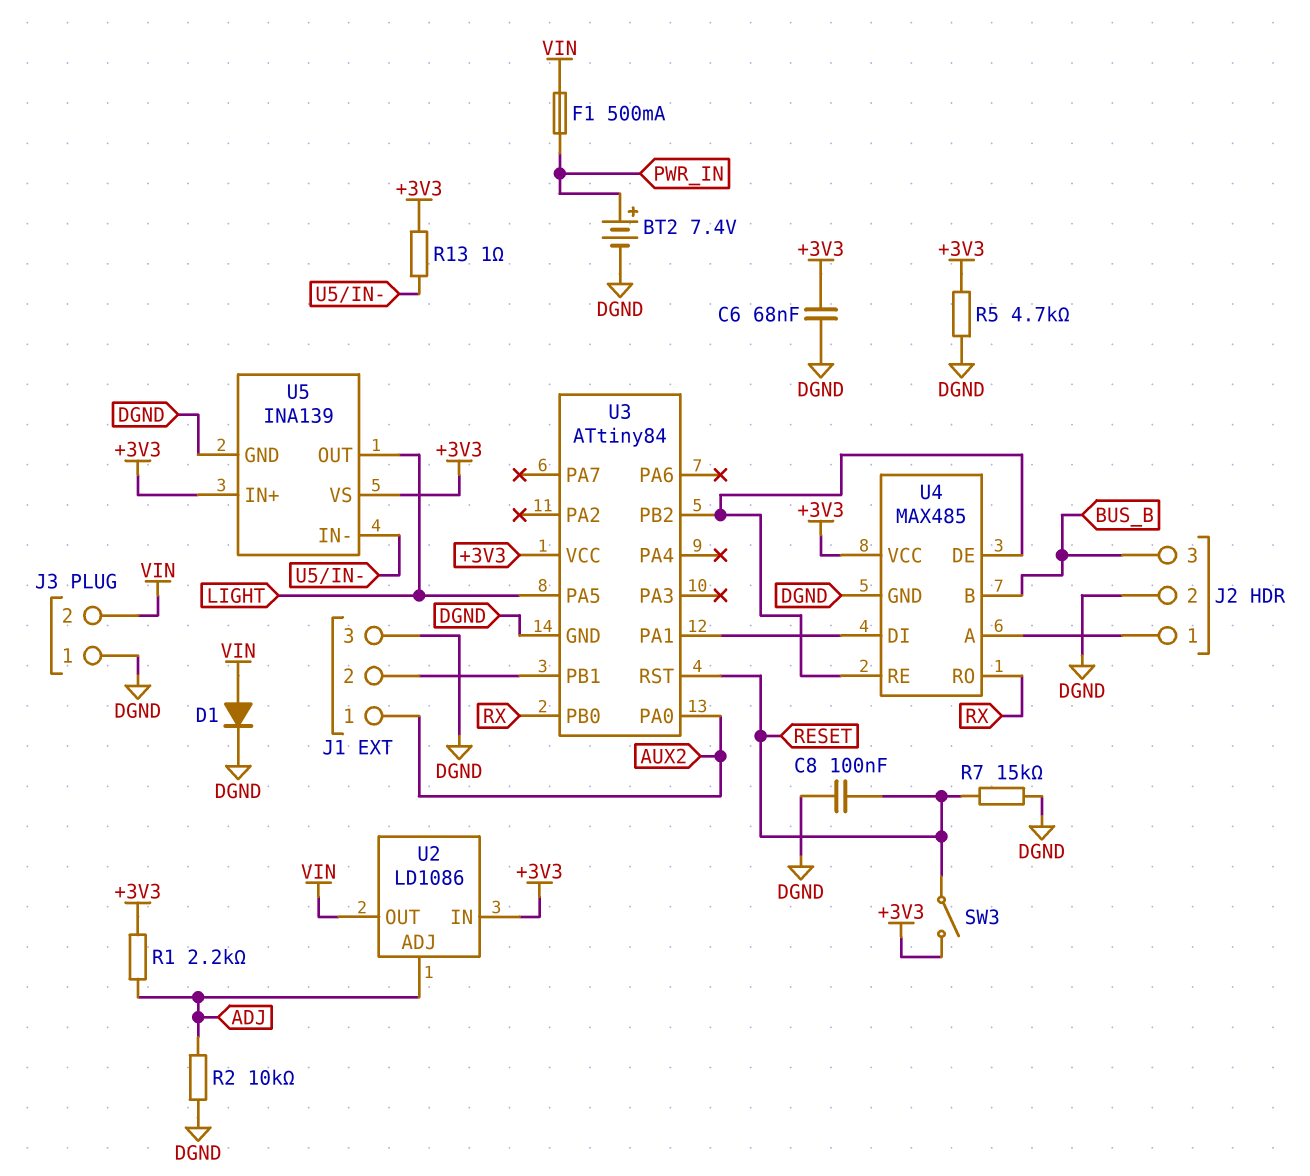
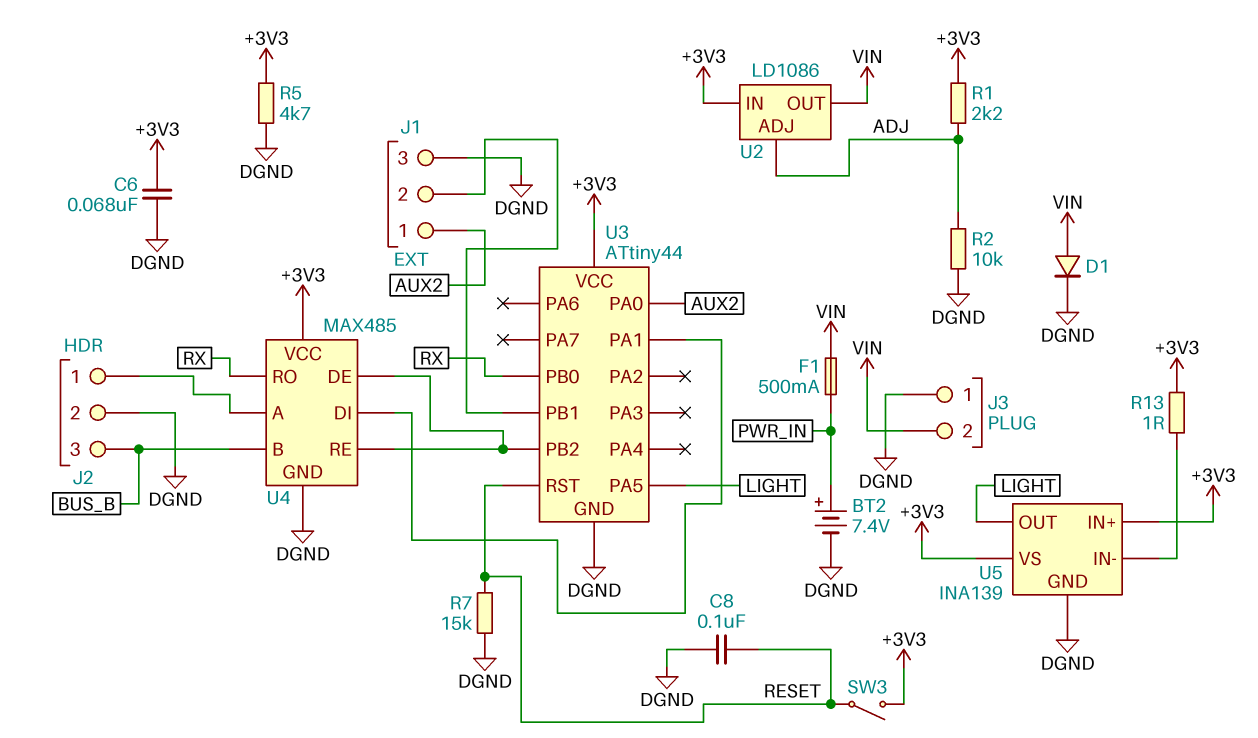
U3: ATtiny84 -> ATtiny44

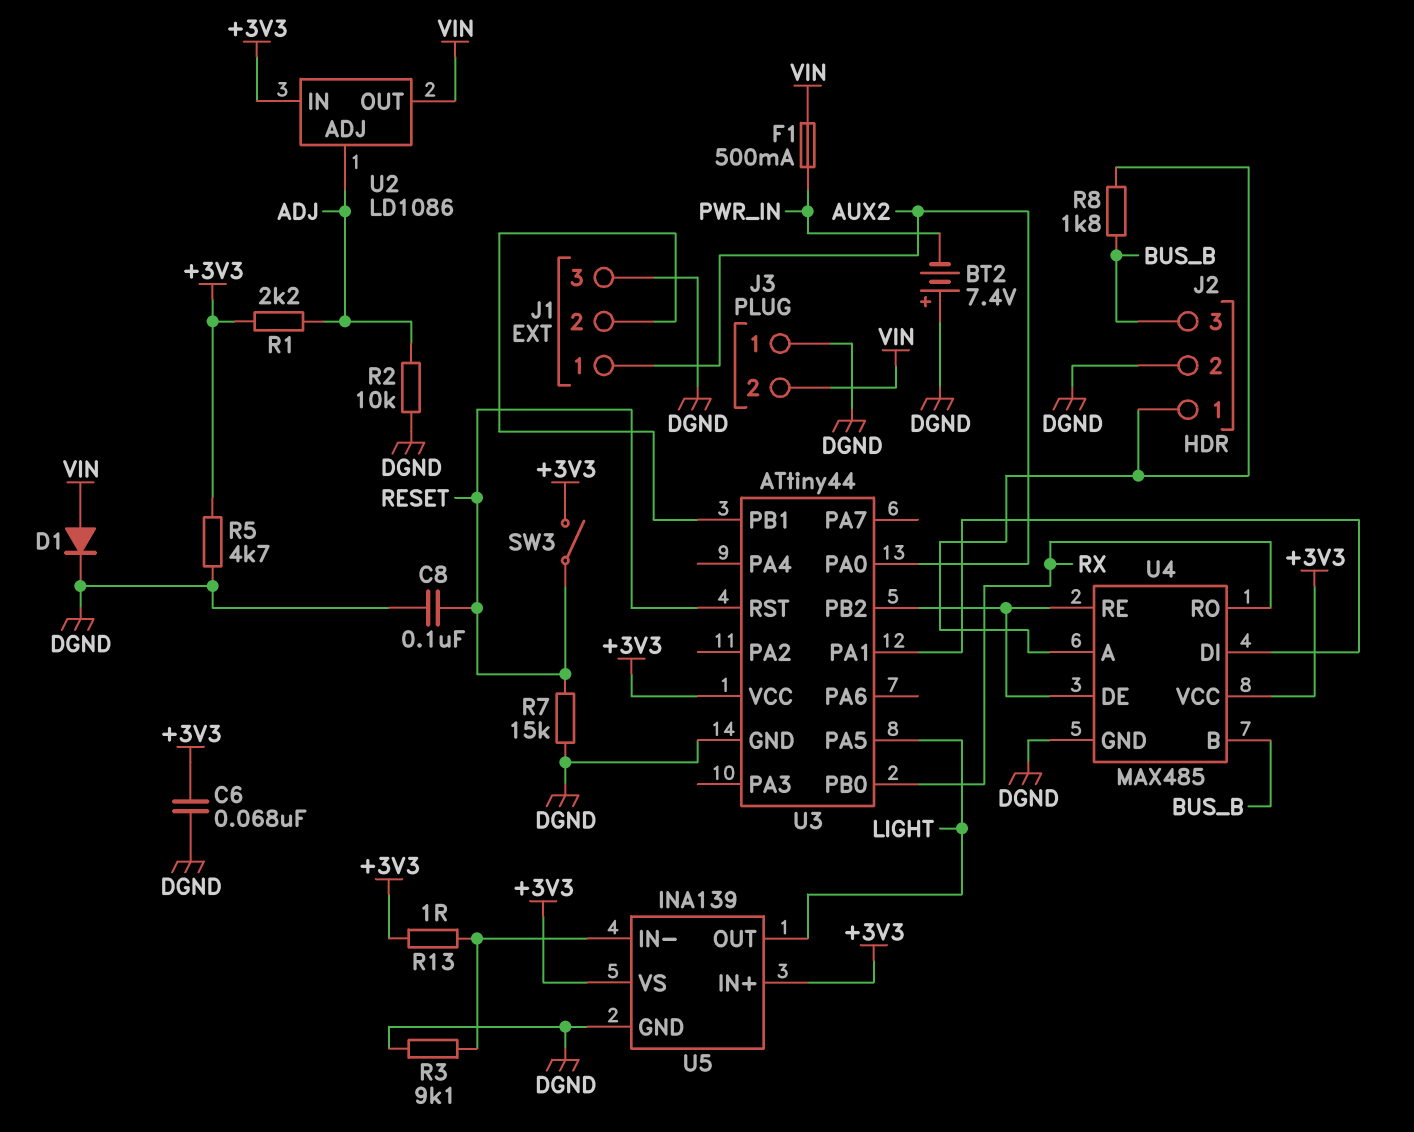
BT2: 7.4V (plus PWR_IN, minus DGND) -> 7.4V (plus DGND, minus PWR_IN)
R3: none -> 9.1k (DGND, U5/IN-)
R8: none -> 1.8k (BUS_B, J2/1)

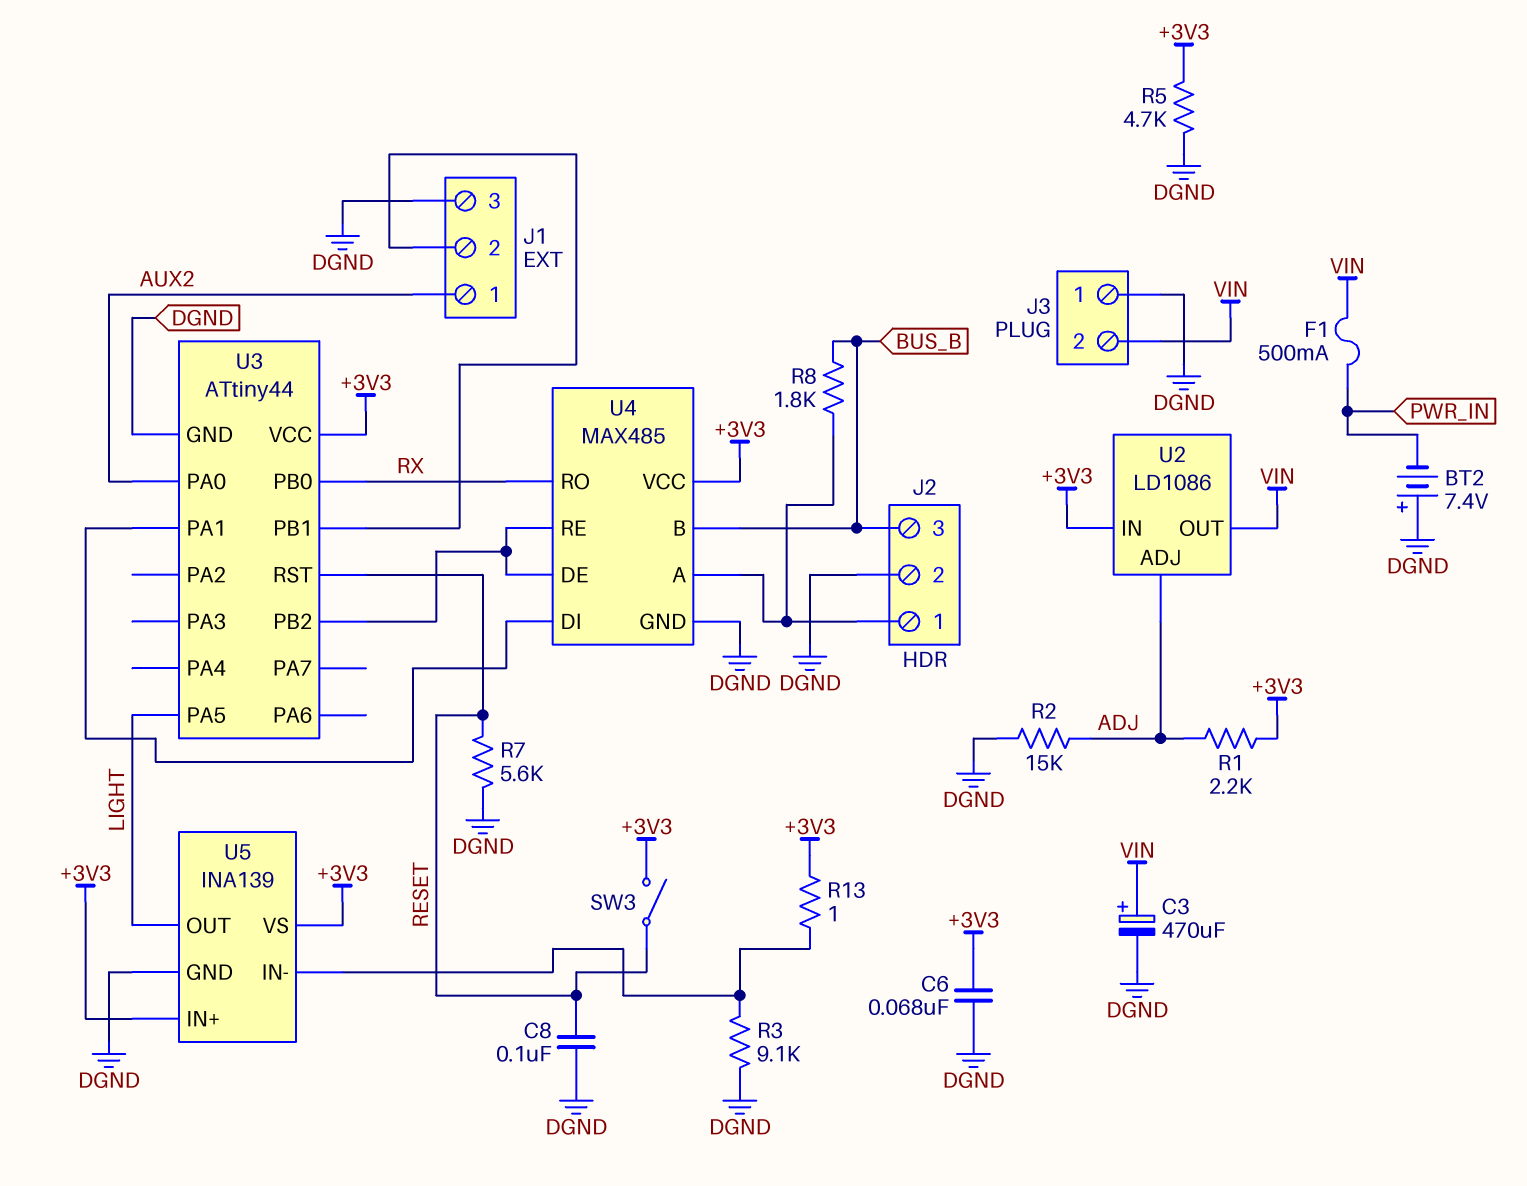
C3: none -> 470uF (plus VIN, minus DGND)
D1: diode (A VIN, K DGND) -> none
R2: 10k (ADJ, DGND) -> 15k (ADJ, DGND)
R7: 15k (DGND, RESET) -> 5.6k (DGND, RESET)

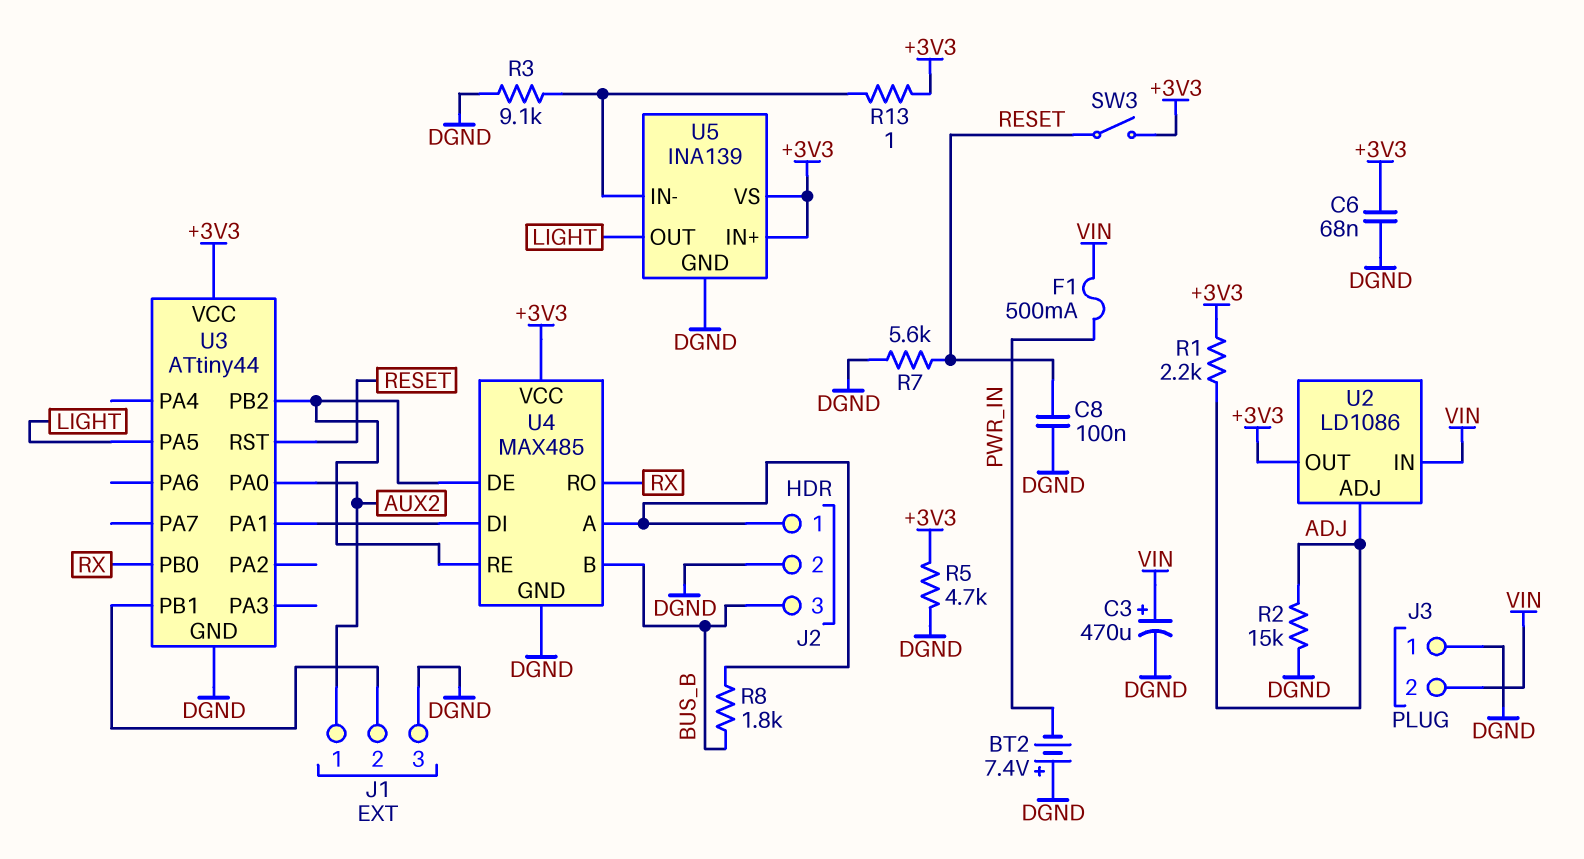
U2 pin IN: +3V3 -> VIN
U2 pin OUT: VIN -> +3V3

